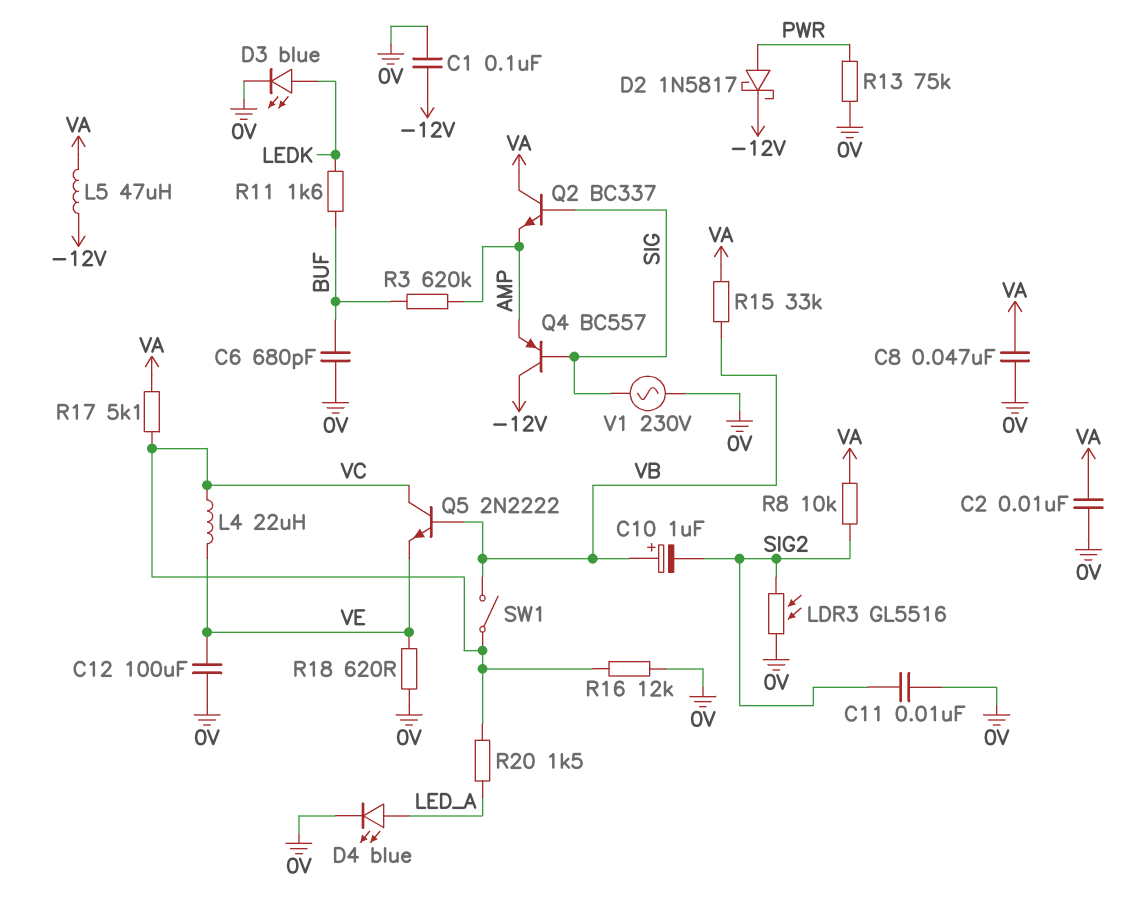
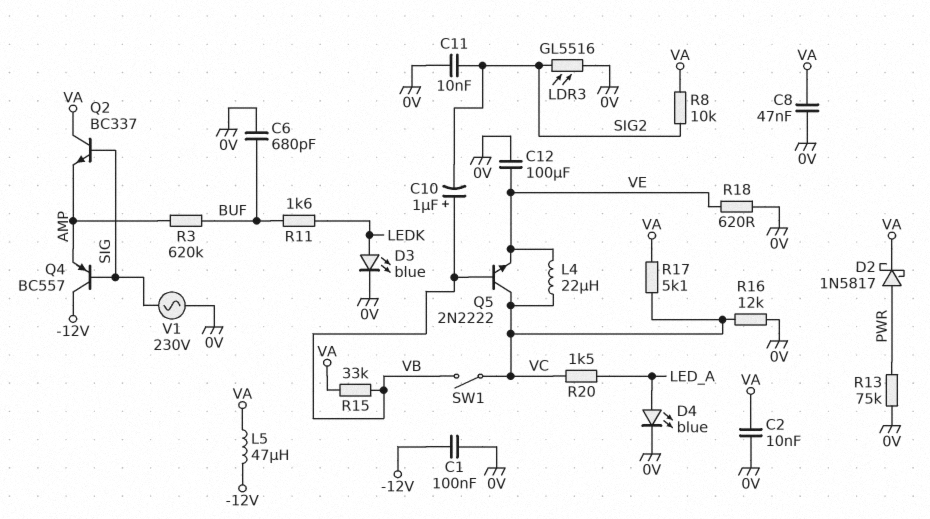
D2: schottky 1N5817 (A PWR, K -12V) -> schottky 1N5817 (A PWR, K VA)

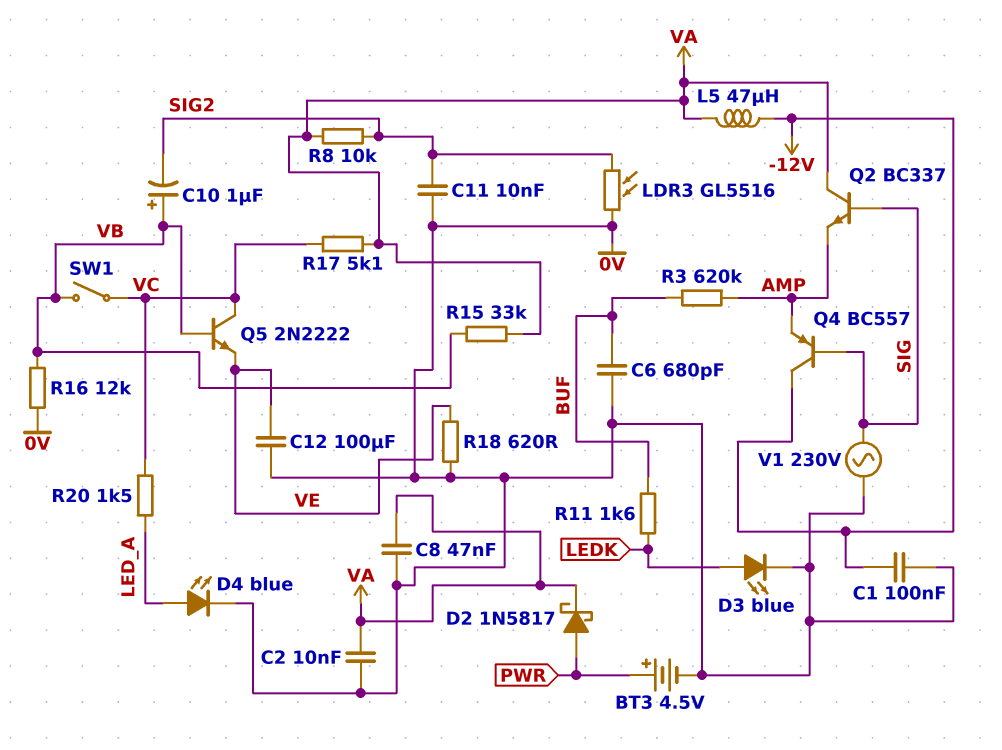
BT3: none -> 4.5V (plus PWR, minus 0V)
L4: 22uH (VC, VE) -> none
R13: 75k (0V, PWR) -> none
R16: 12k (0V, VC) -> 12k (0V, VB)

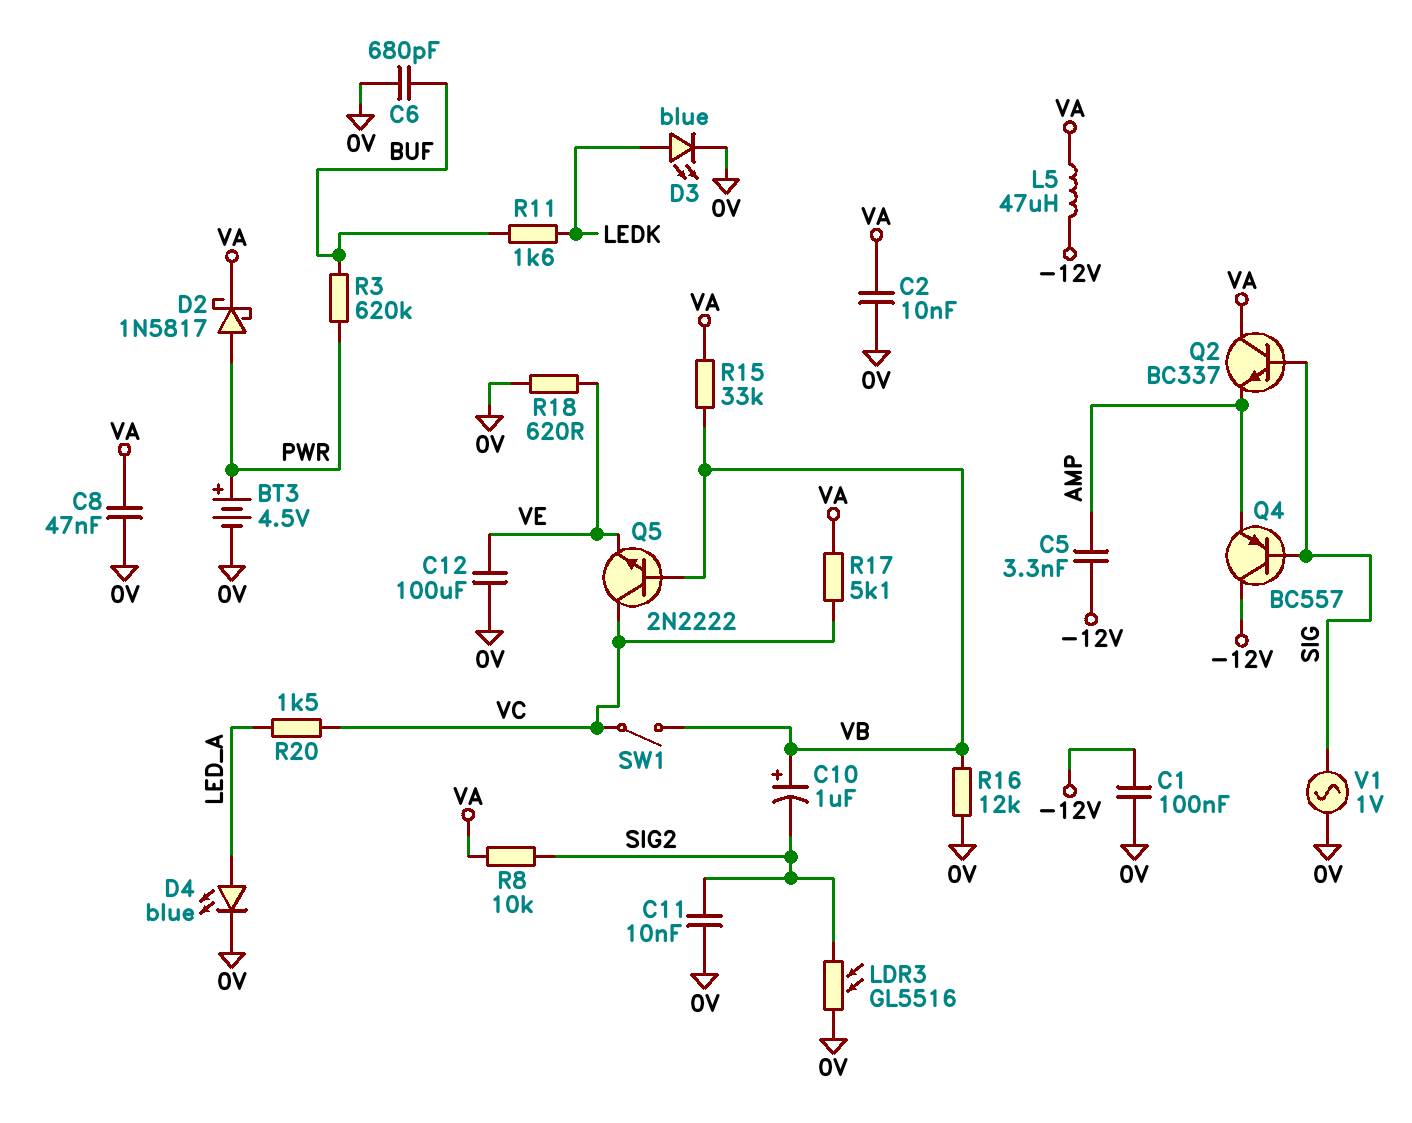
C5: none -> 3.3nF (-12V, AMP)
R3: 620k (AMP, BUF) -> 620k (BUF, PWR)
V1: AC 230V (0V, SIG) -> AC 1V (0V, SIG)

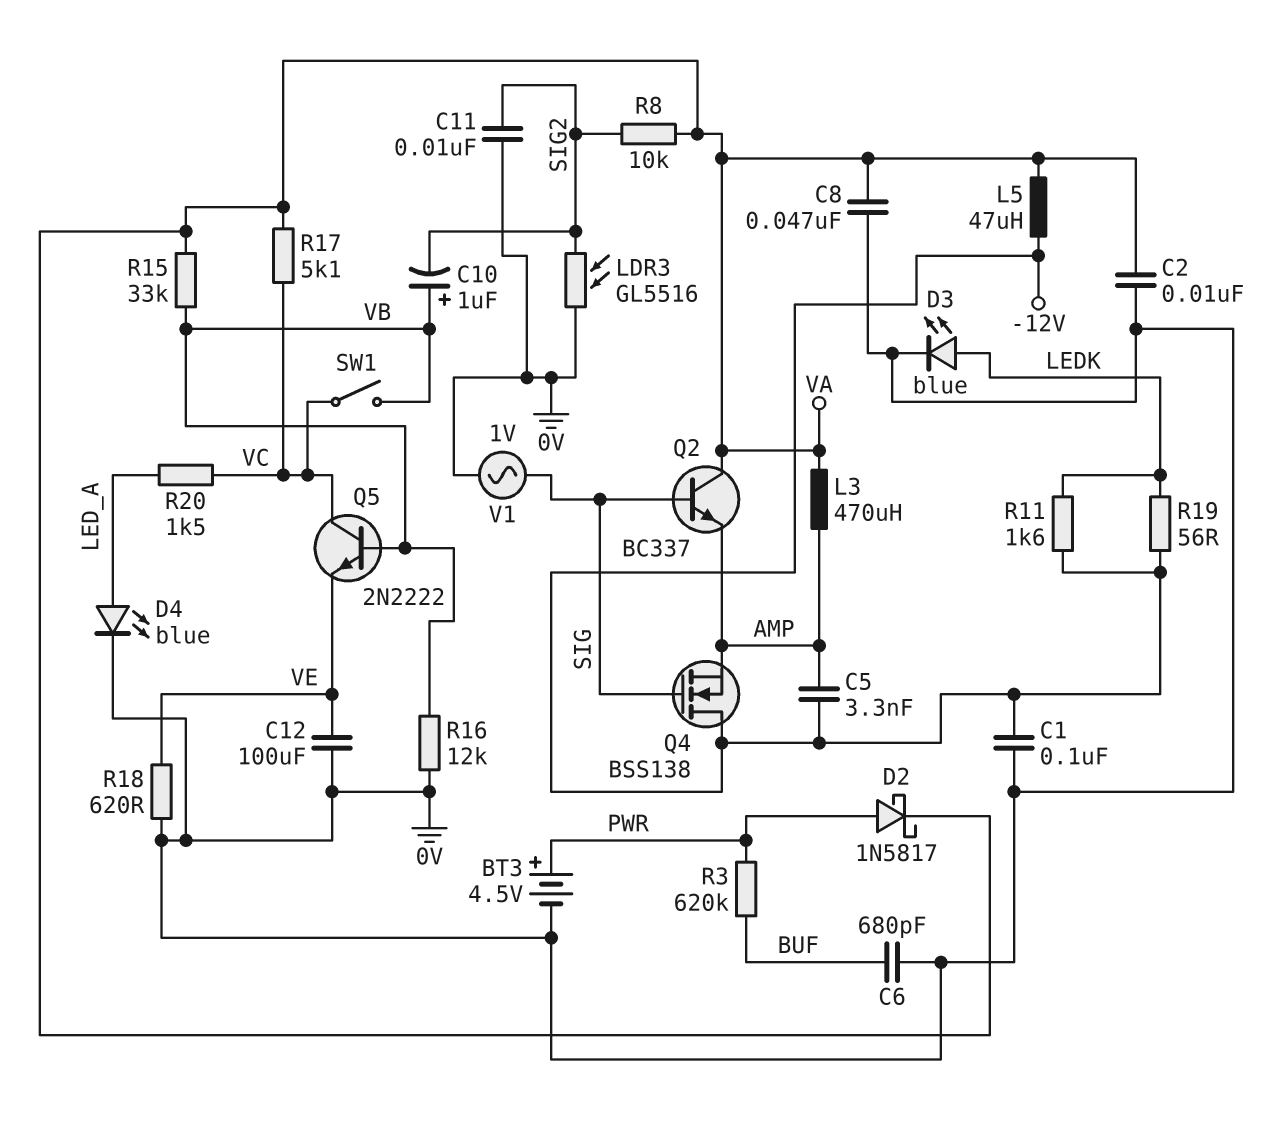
L3: none -> 470uH (AMP, VA)
Q4: PNP BC557 (B SIG, C -12V, E AMP) -> NMOS BSS138 (G SIG, D -12V, S AMP)
R11: 1.6k (BUF, LEDK) -> 1.6k (-12V, LEDK)
R19: none -> 56 (-12V, LEDK)

